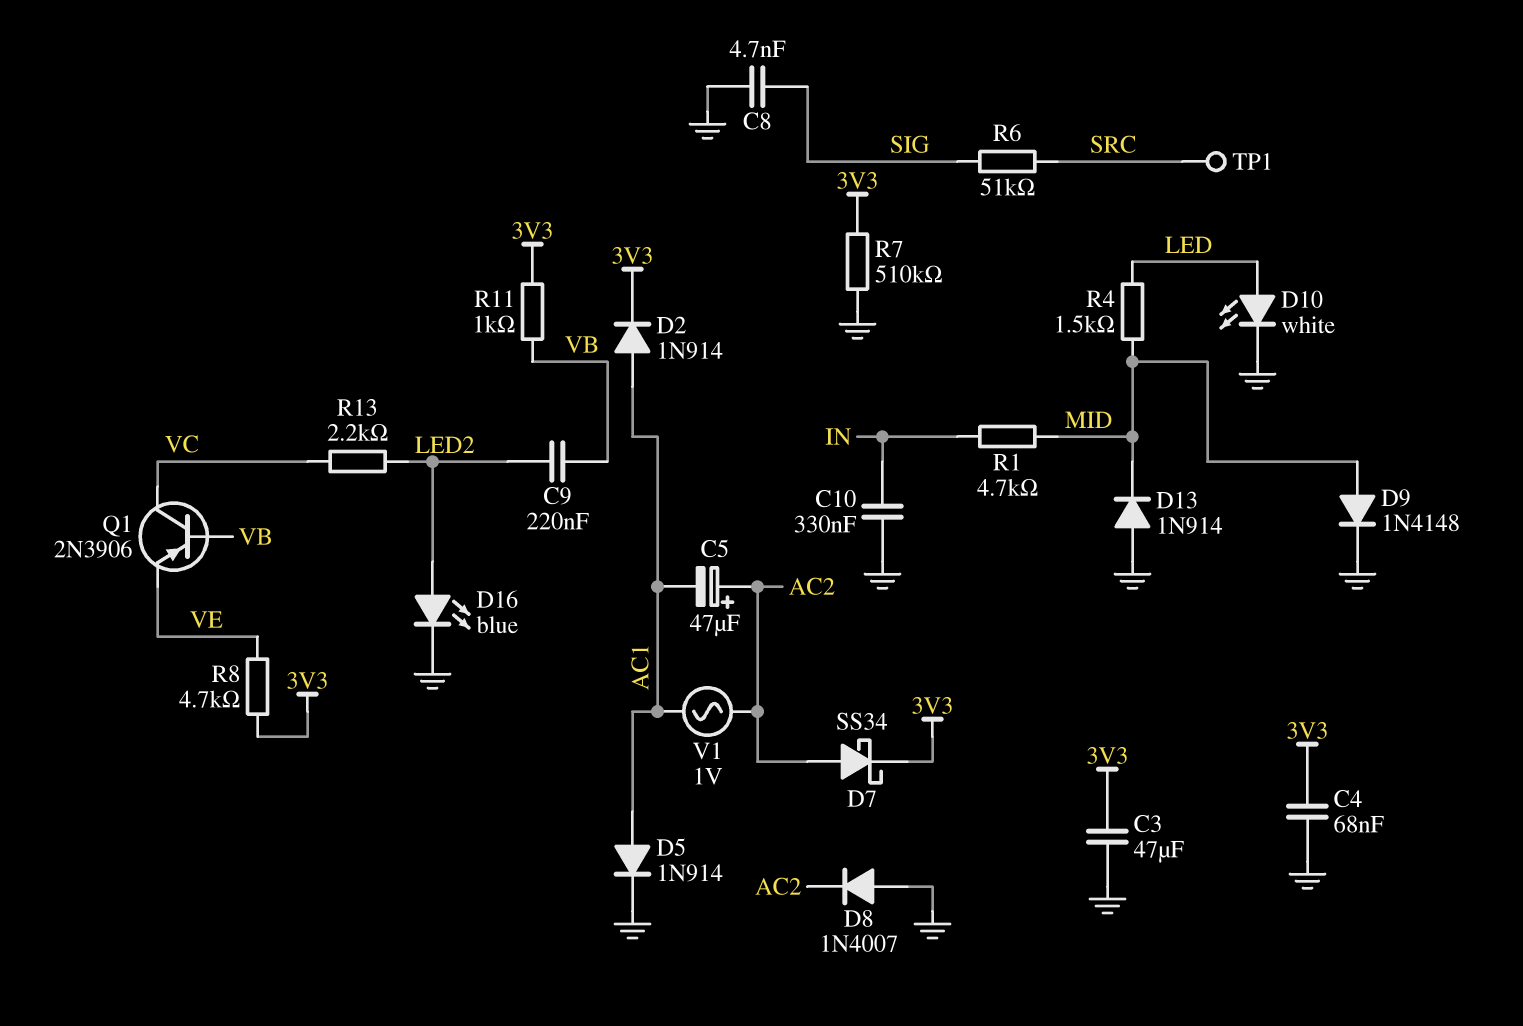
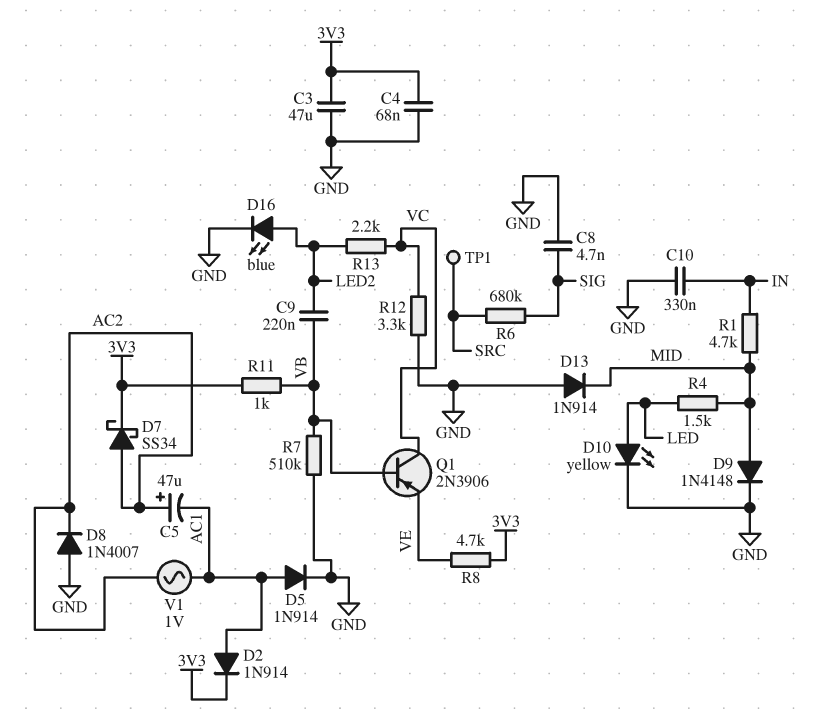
D10: LED white (A LED, K GND) -> LED yellow (A LED, K GND)
R6: 51k (SIG, SRC) -> 680k (SIG, SRC)
R7: 510k (3V3, GND) -> 510k (GND, VB)
R12: none -> 3.3k (GND, VC)

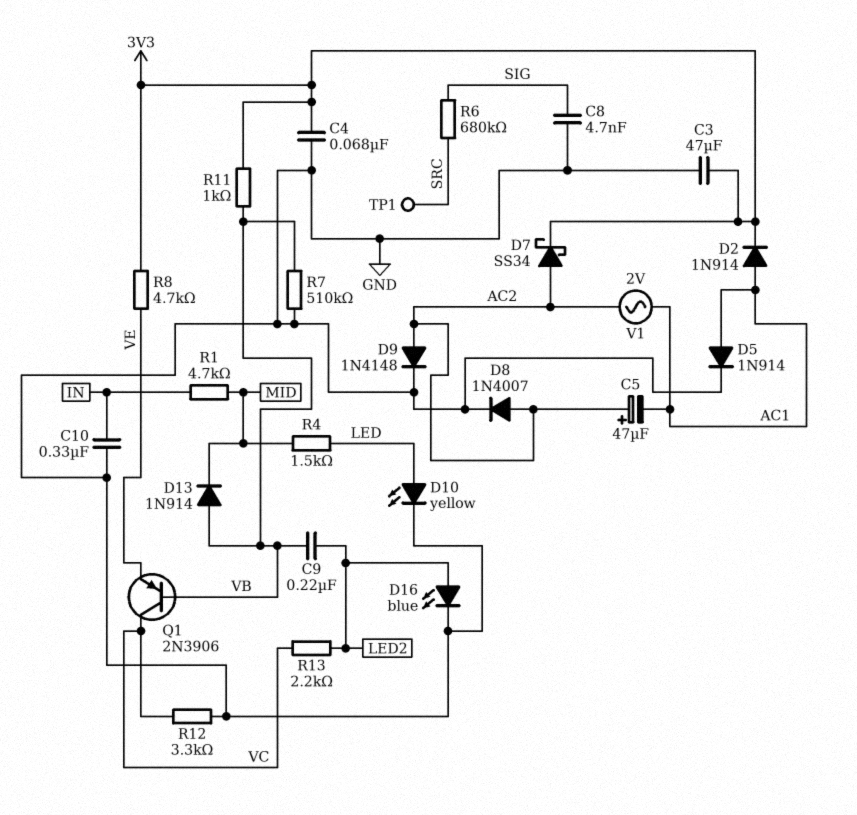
D8: diode 1N4007 (A GND, K AC2) -> diode 1N4007 (A AC2, K GND)
D9: diode 1N4148 (A MID, K GND) -> diode 1N4148 (A AC2, K GND)
D13: diode 1N914 (A GND, K MID) -> diode 1N914 (A VB, K MID)
V1: AC 1V (AC1, AC2) -> AC 2V (AC1, AC2)

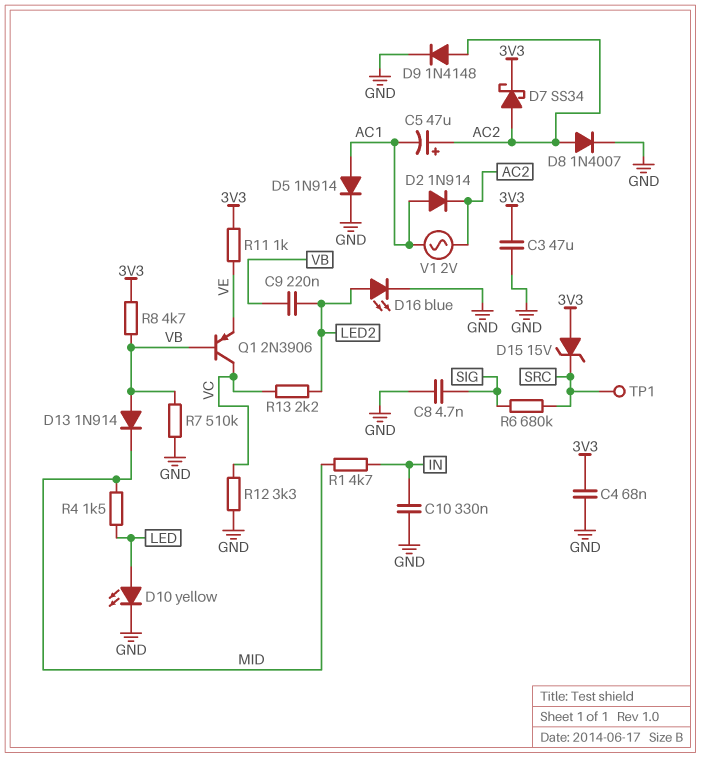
D2: diode 1N914 (A AC1, K 3V3) -> diode 1N914 (A AC1, K AC2)
D15: none -> zener 15V (A 3V3, K SRC)
R8: 4.7k (3V3, VE) -> 4.7k (3V3, VB)
R11: 1k (3V3, VB) -> 1k (3V3, VE)

